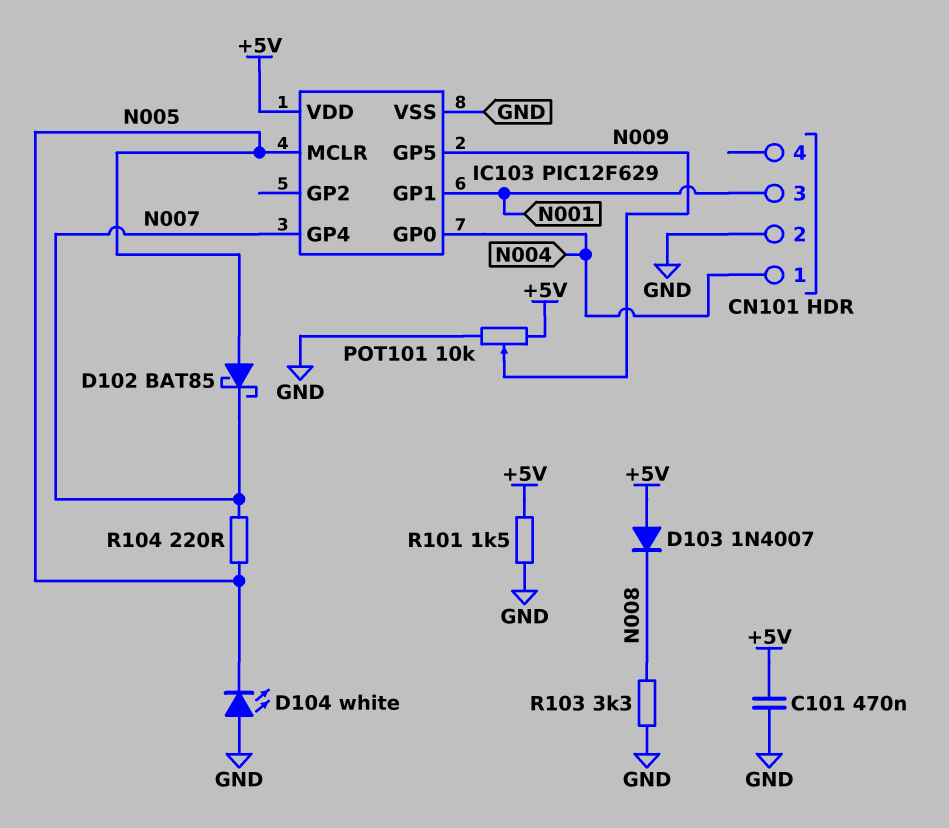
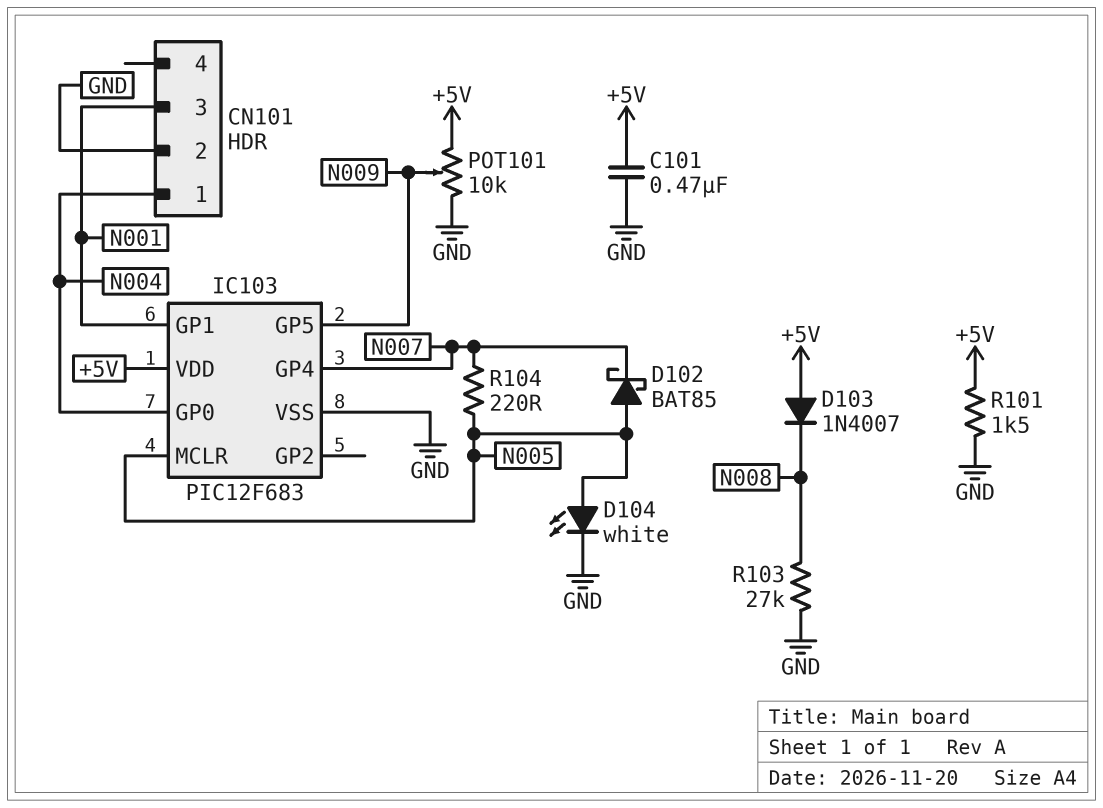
D104: LED white (A GND, K N005) -> LED white (A N005, K GND)
IC103: PIC12F629 -> PIC12F683
R103: 3.3k (GND, N008) -> 27k (GND, N008)

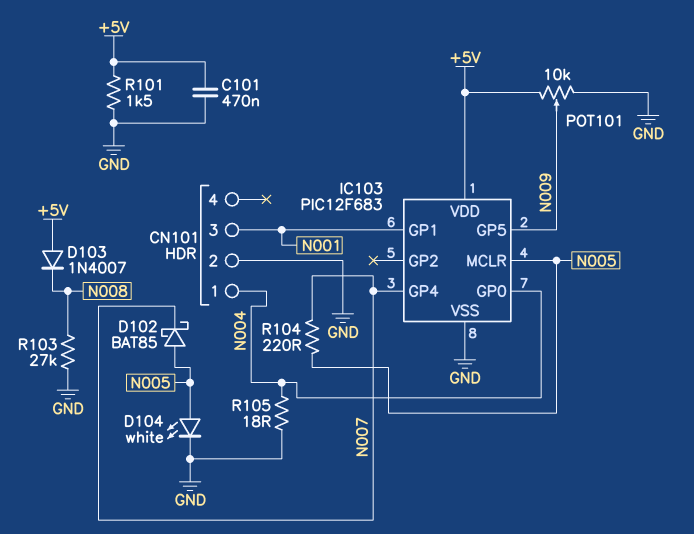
R105: none -> 18 (GND, N004)

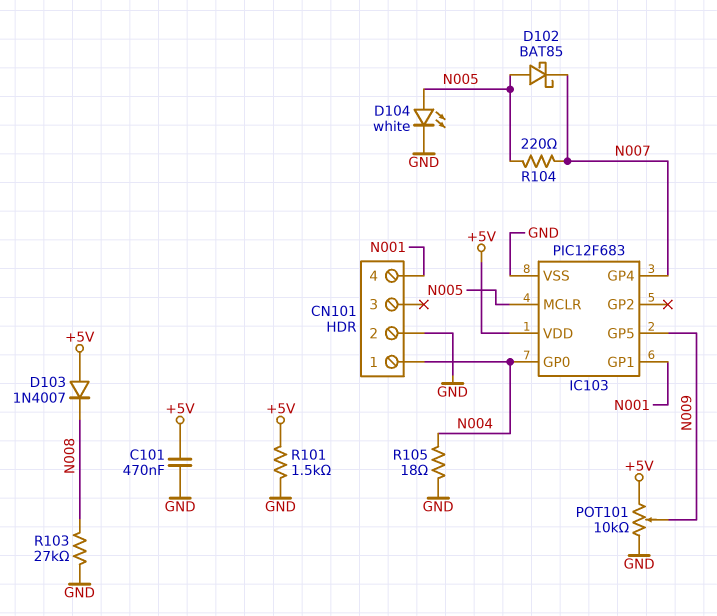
CN101 pin 3: N001 -> none
CN101 pin 4: none -> N001

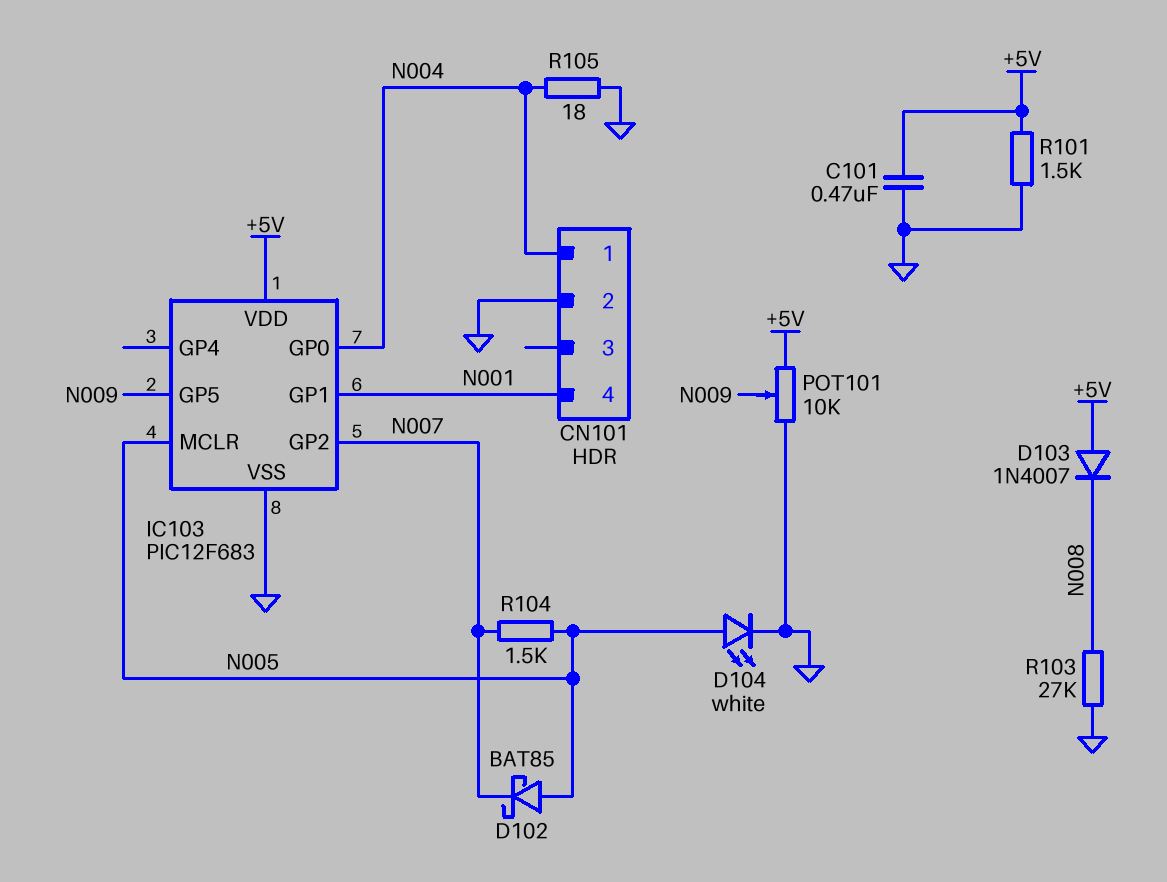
IC103 pin GP2: none -> N007
IC103 pin GP4: N007 -> none
R104: 220 (N005, N007) -> 1.5k (N005, N007)

